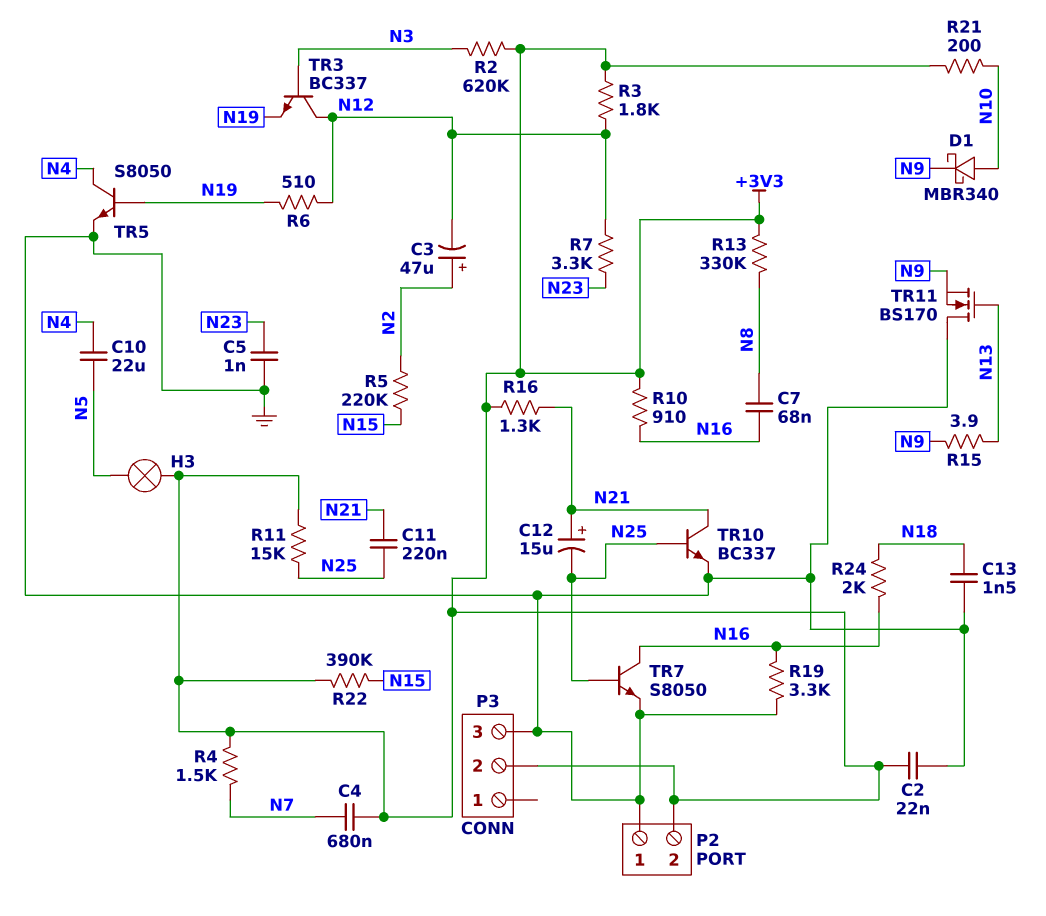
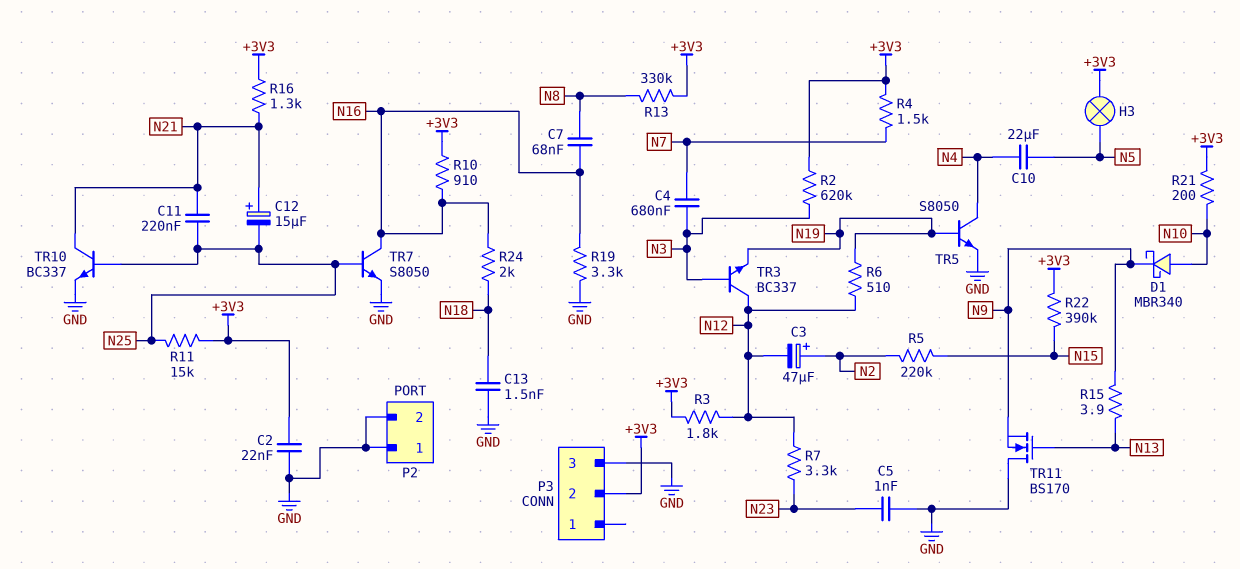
C4: 680nF (+3V3, N7) -> 680nF (N3, N7)
P2 pin 2: +3V3 -> GND

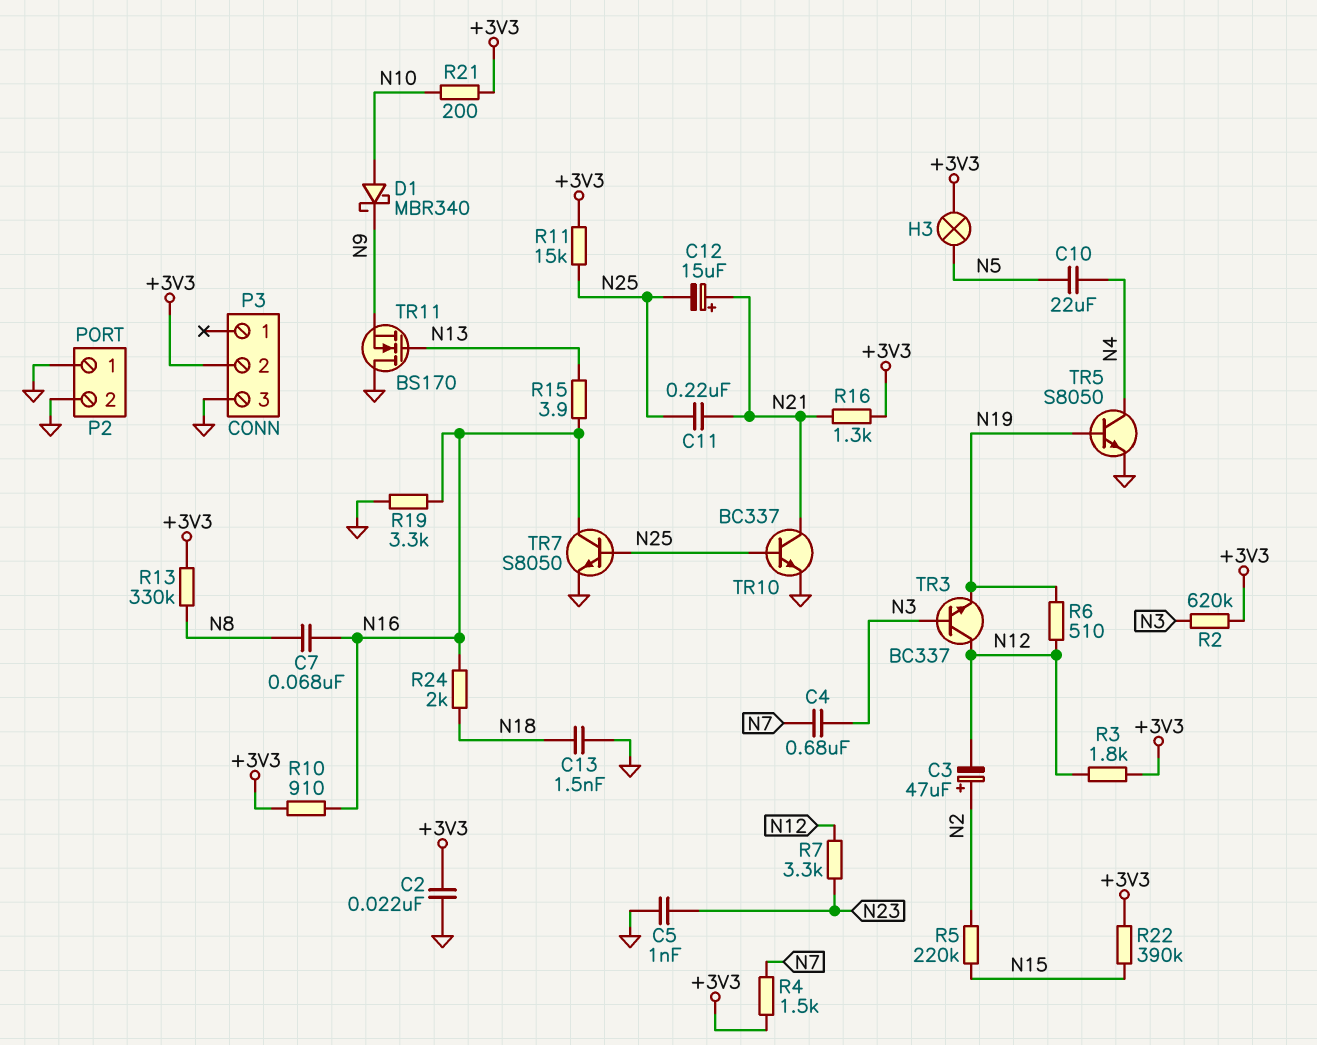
R15: 3.9 (N9, N13) -> 3.9 (N13, N16)

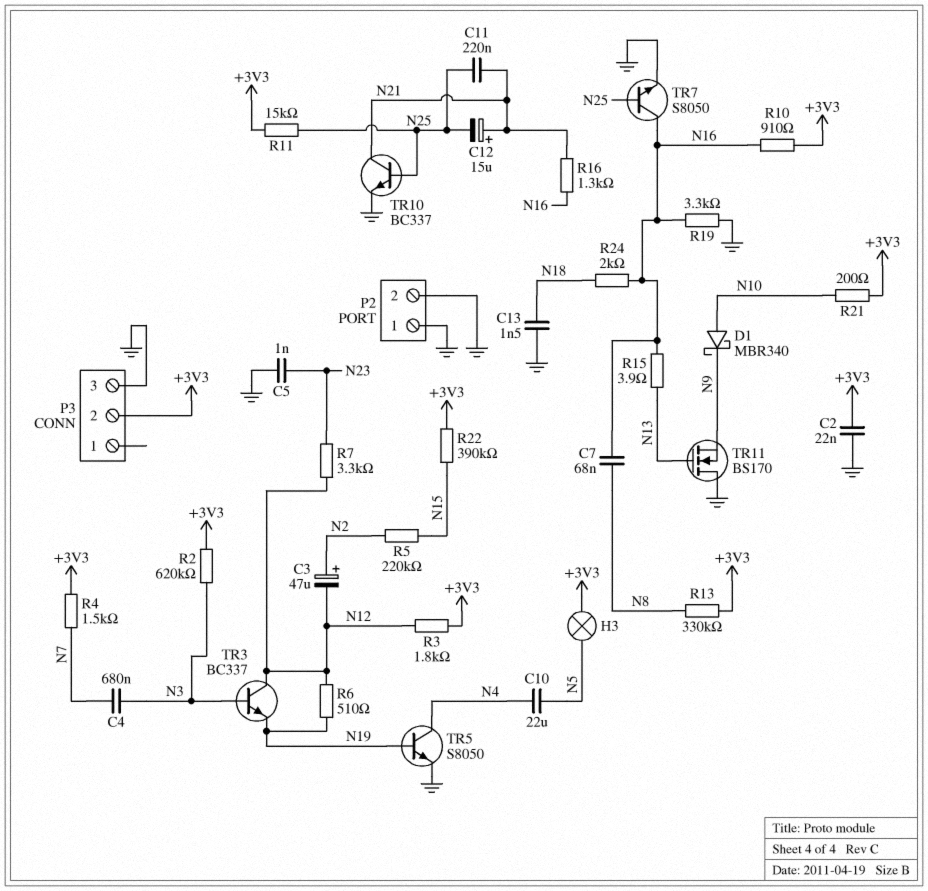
R16: 1.3k (+3V3, N21) -> 1.3k (N16, N21)

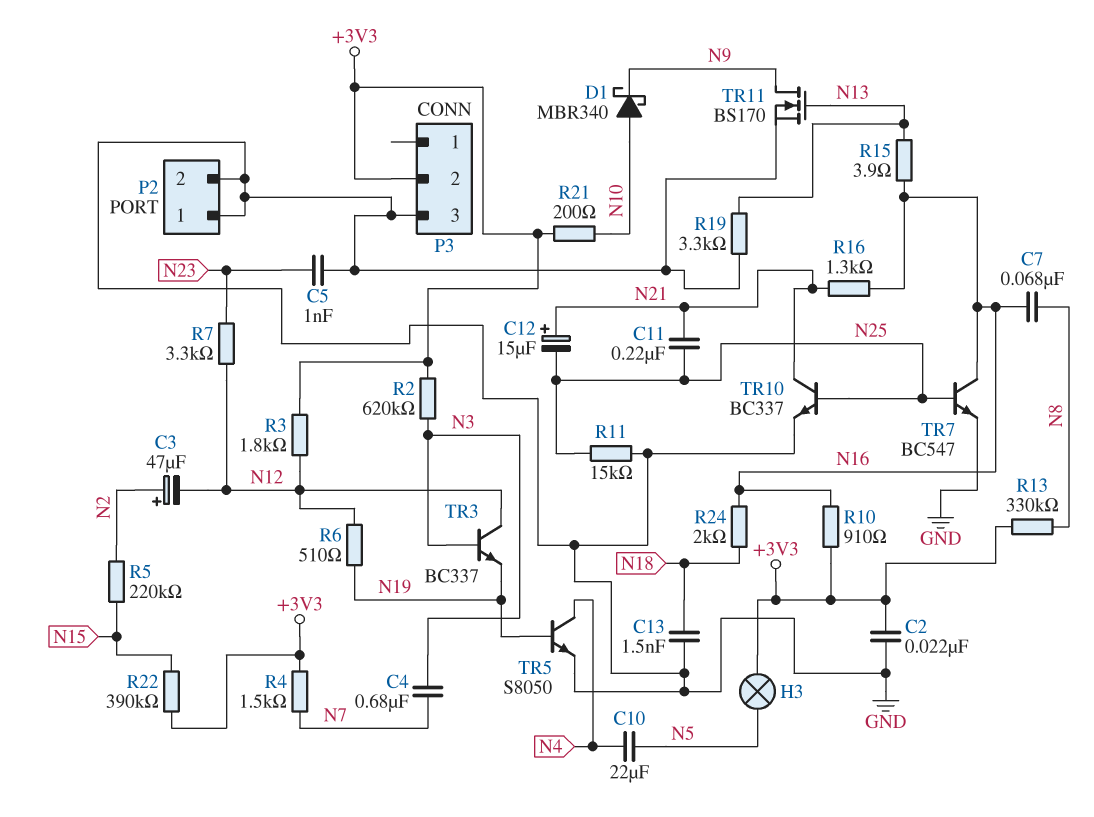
R11: 15k (+3V3, N25) -> 15k (GND, N25)
R19: 3.3k (GND, N16) -> 3.3k (GND, N13)
TR7: NPN S8050 (B N25, C N16, E GND) -> NPN BC547 (B N25, C N16, E GND)
TR11: NMOS BS170 (G N13, D GND, S N9) -> NMOS BS170 (G N13, D N9, S GND)

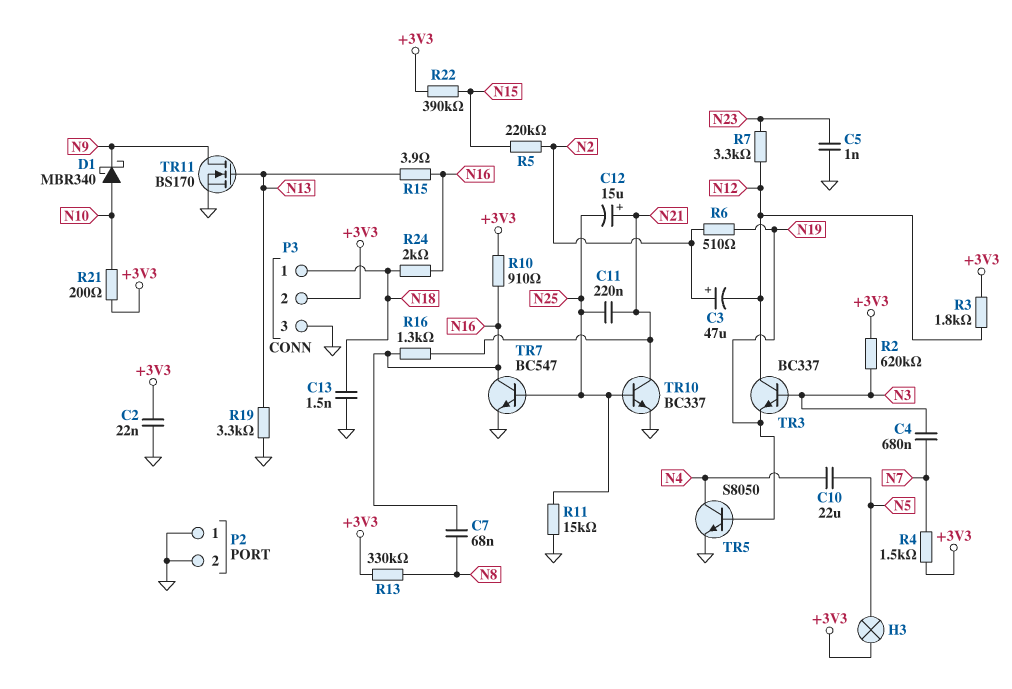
P3 pin 1: none -> N18
R6: 510 (N12, N19) -> 510 (N2, N19)

